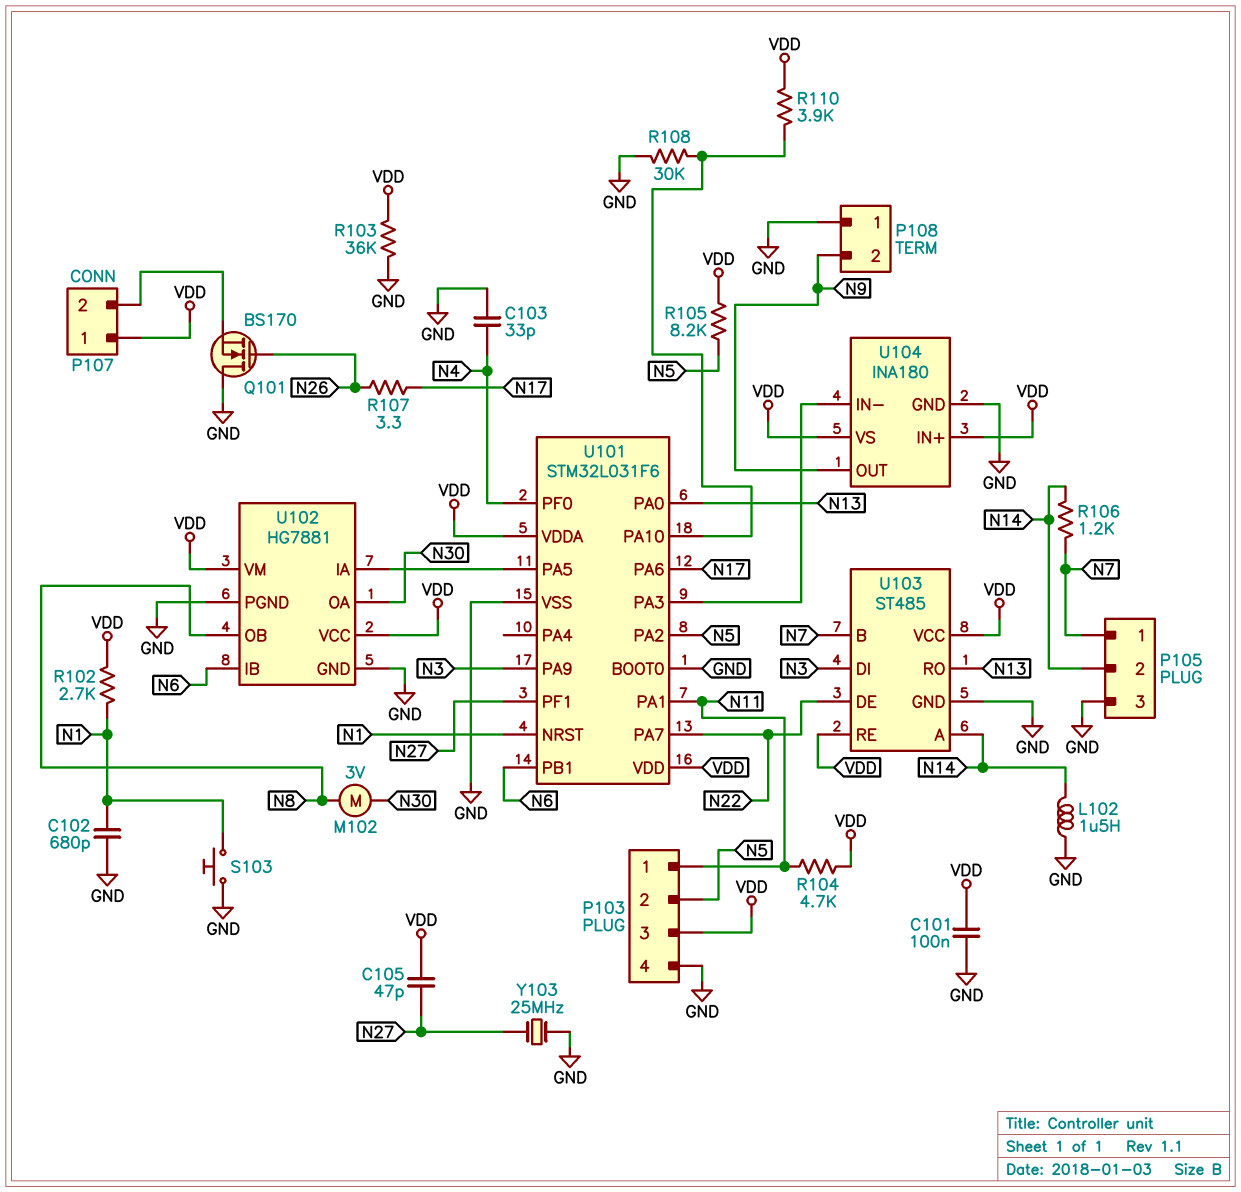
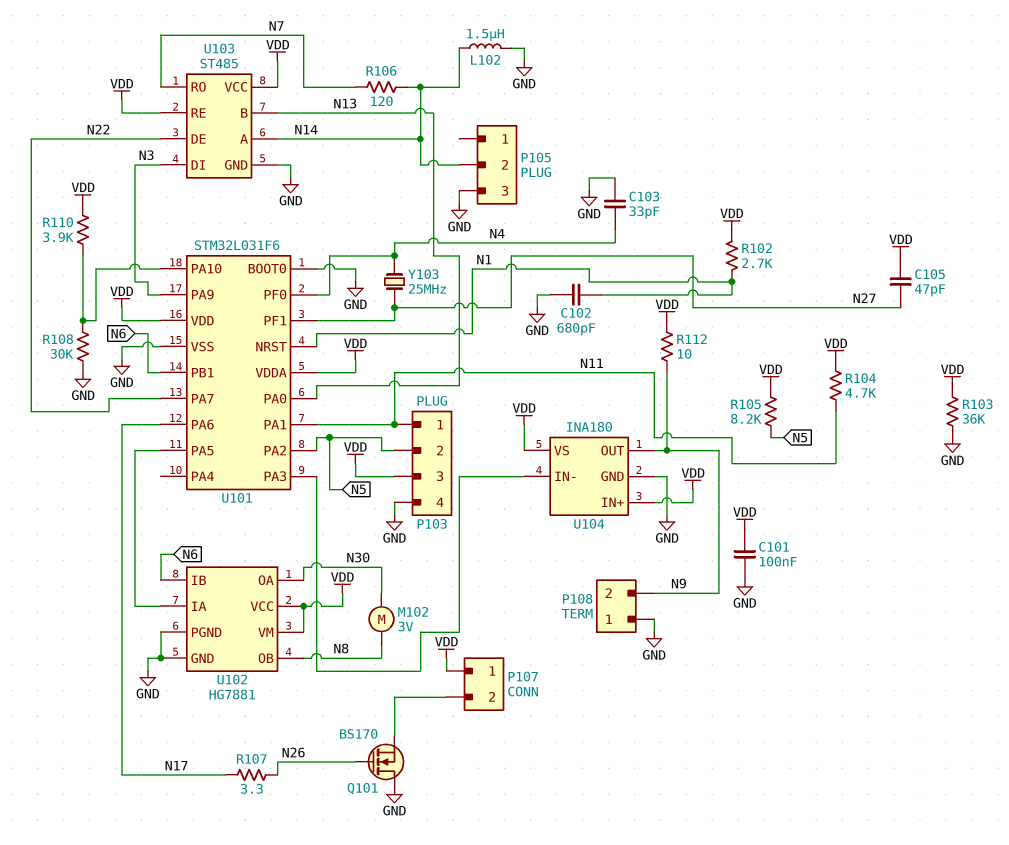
P105 pin 1: N7 -> none
R106: 1.2k (N7, N14) -> 120 (N7, N14)
R112: none -> 10 (N9, VDD)
S103: button (GND, N1) -> none
U103 pin B: N7 -> N13
U103 pin RO: N13 -> N7
Y103: 25MHz (GND, N27) -> 25MHz (N4, N27)

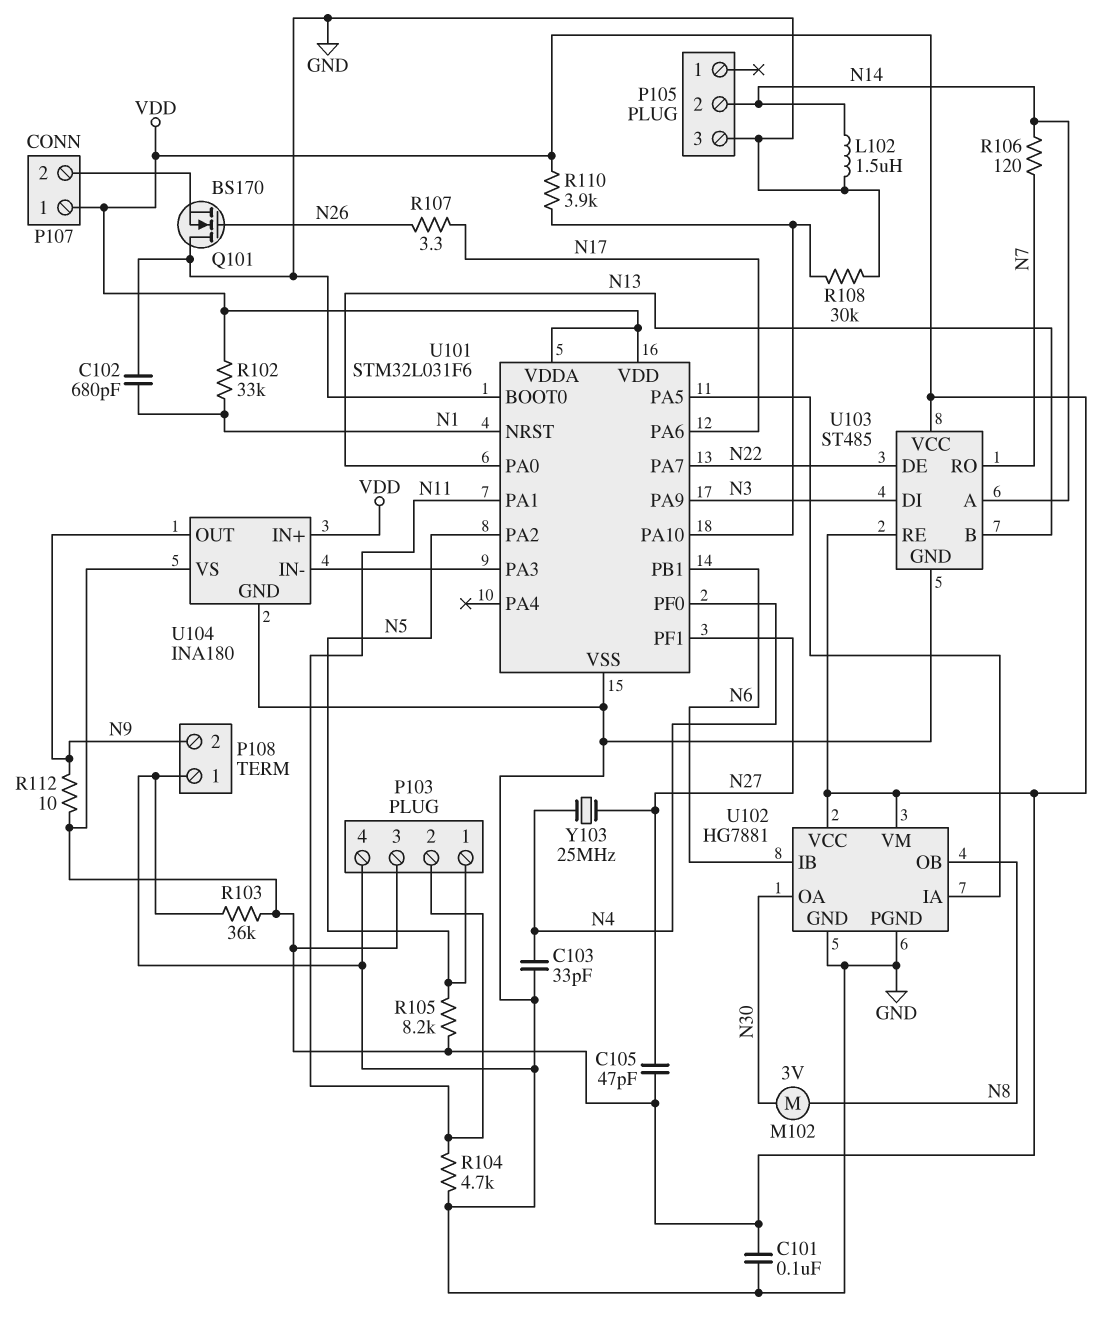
P103 pin 1: N11 -> N5
P103 pin 2: N5 -> N11
R102: 2.7k (N1, VDD) -> 33k (N1, VDD)
R104: 4.7k (N11, VDD) -> 4.7k (GND, N11)

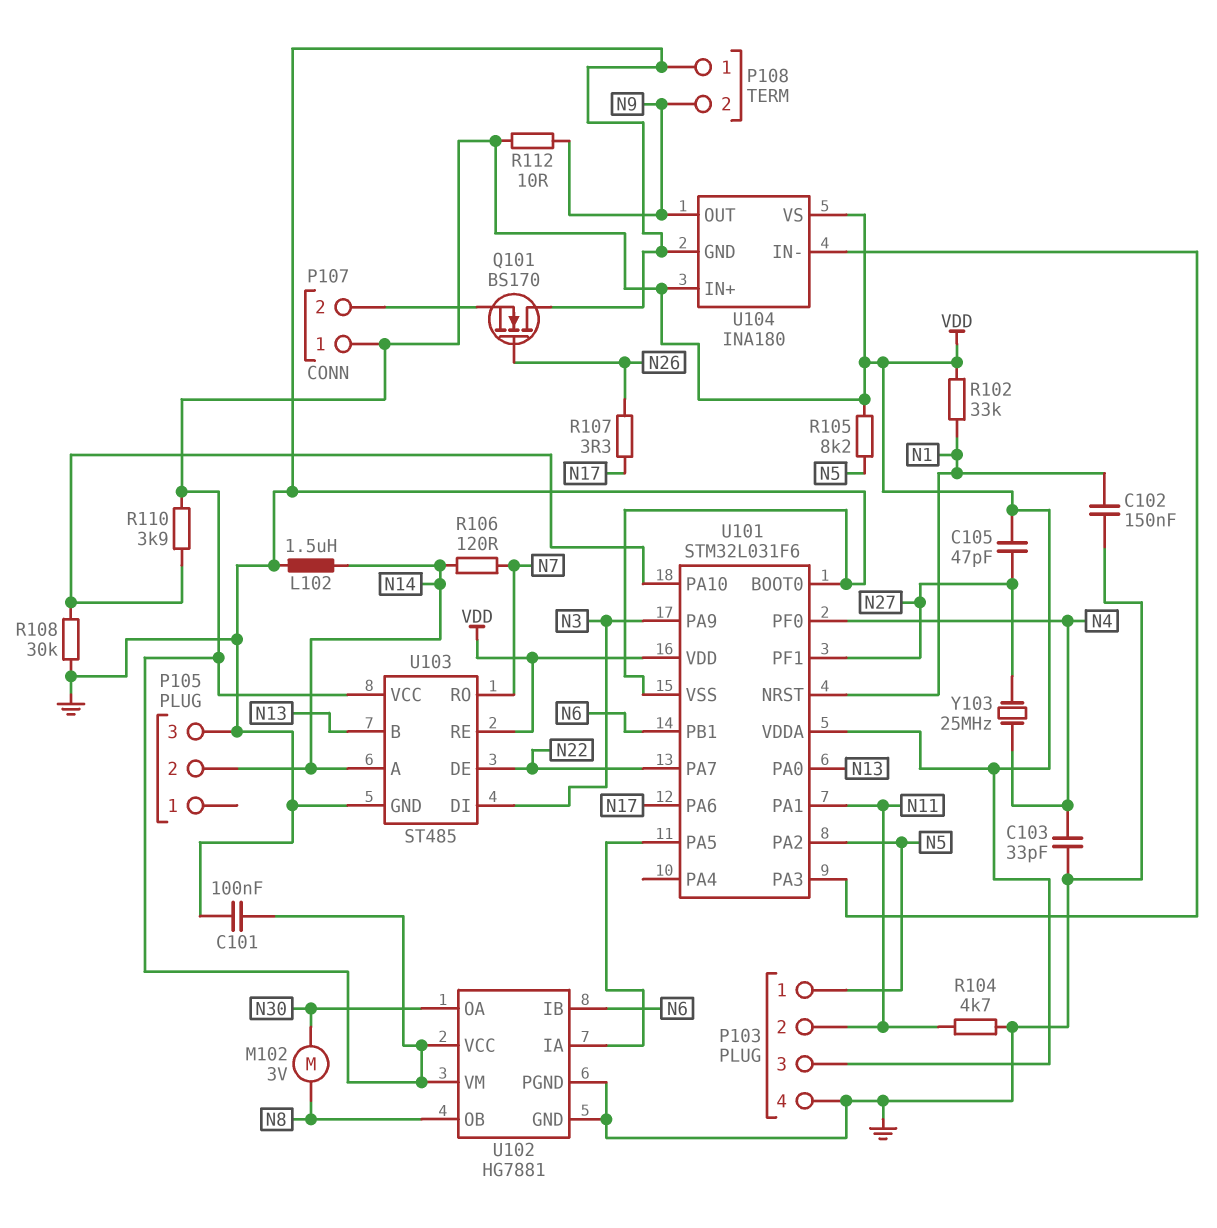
C102: 680pF (GND, N1) -> 150nF (GND, N1)
R103: 36k (GND, VDD) -> none

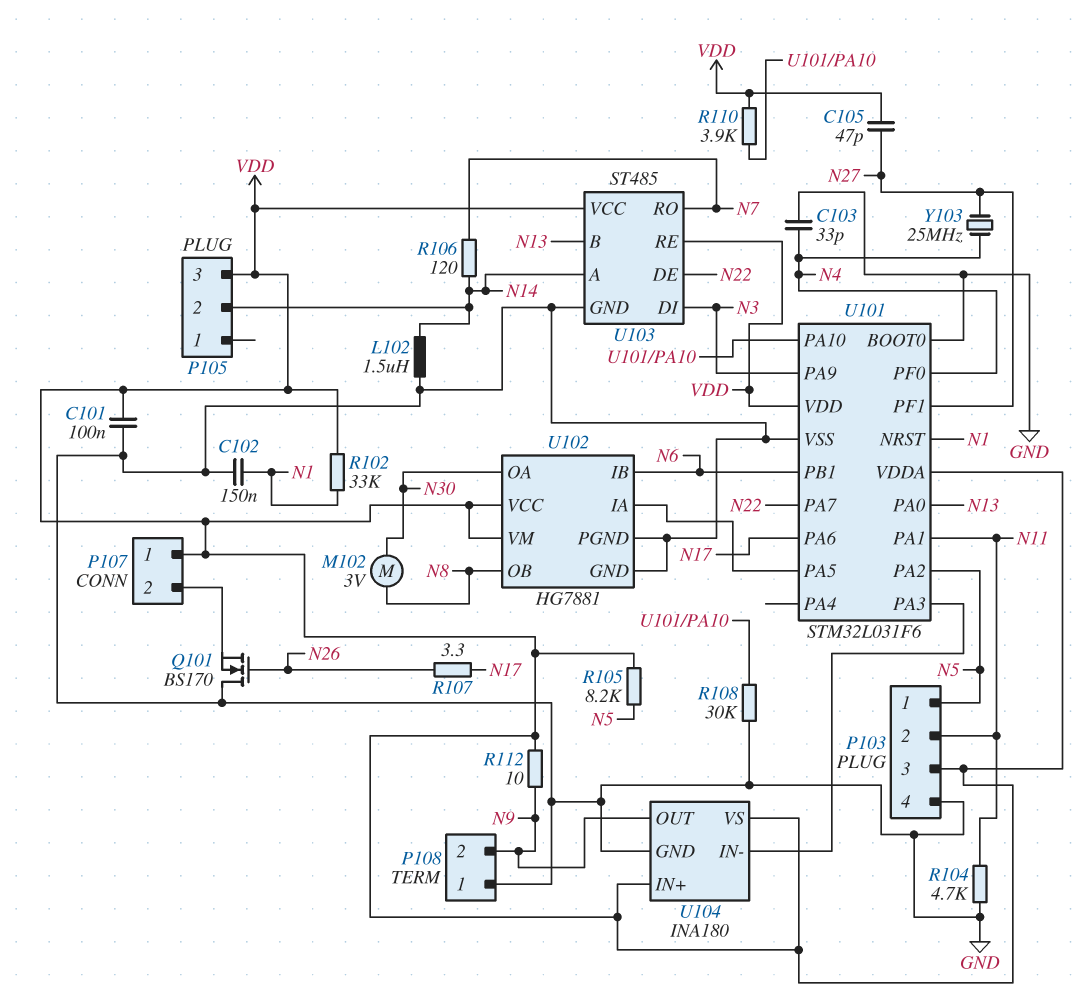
P105 pin 3: GND -> VDD

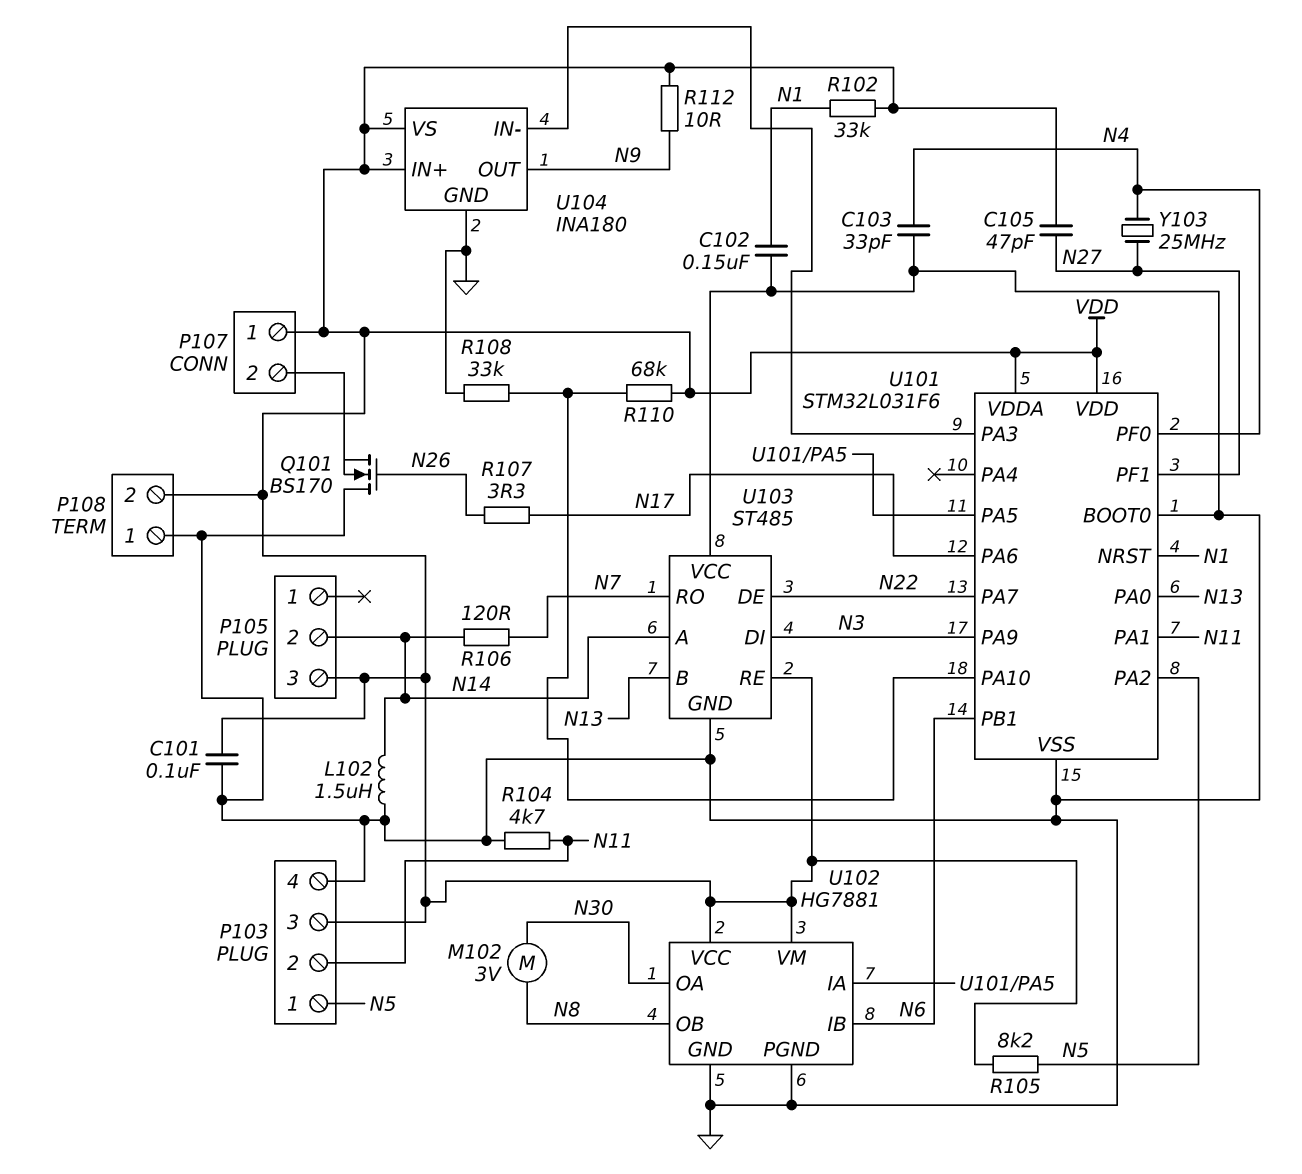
P108 pin 2: N9 -> VDD
R108: 30k (GND, U101/PA10) -> 33k (GND, U101/PA10)
R110: 3.9k (U101/PA10, VDD) -> 68k (U101/PA10, VDD)
U103 pin VCC: VDD -> GND

